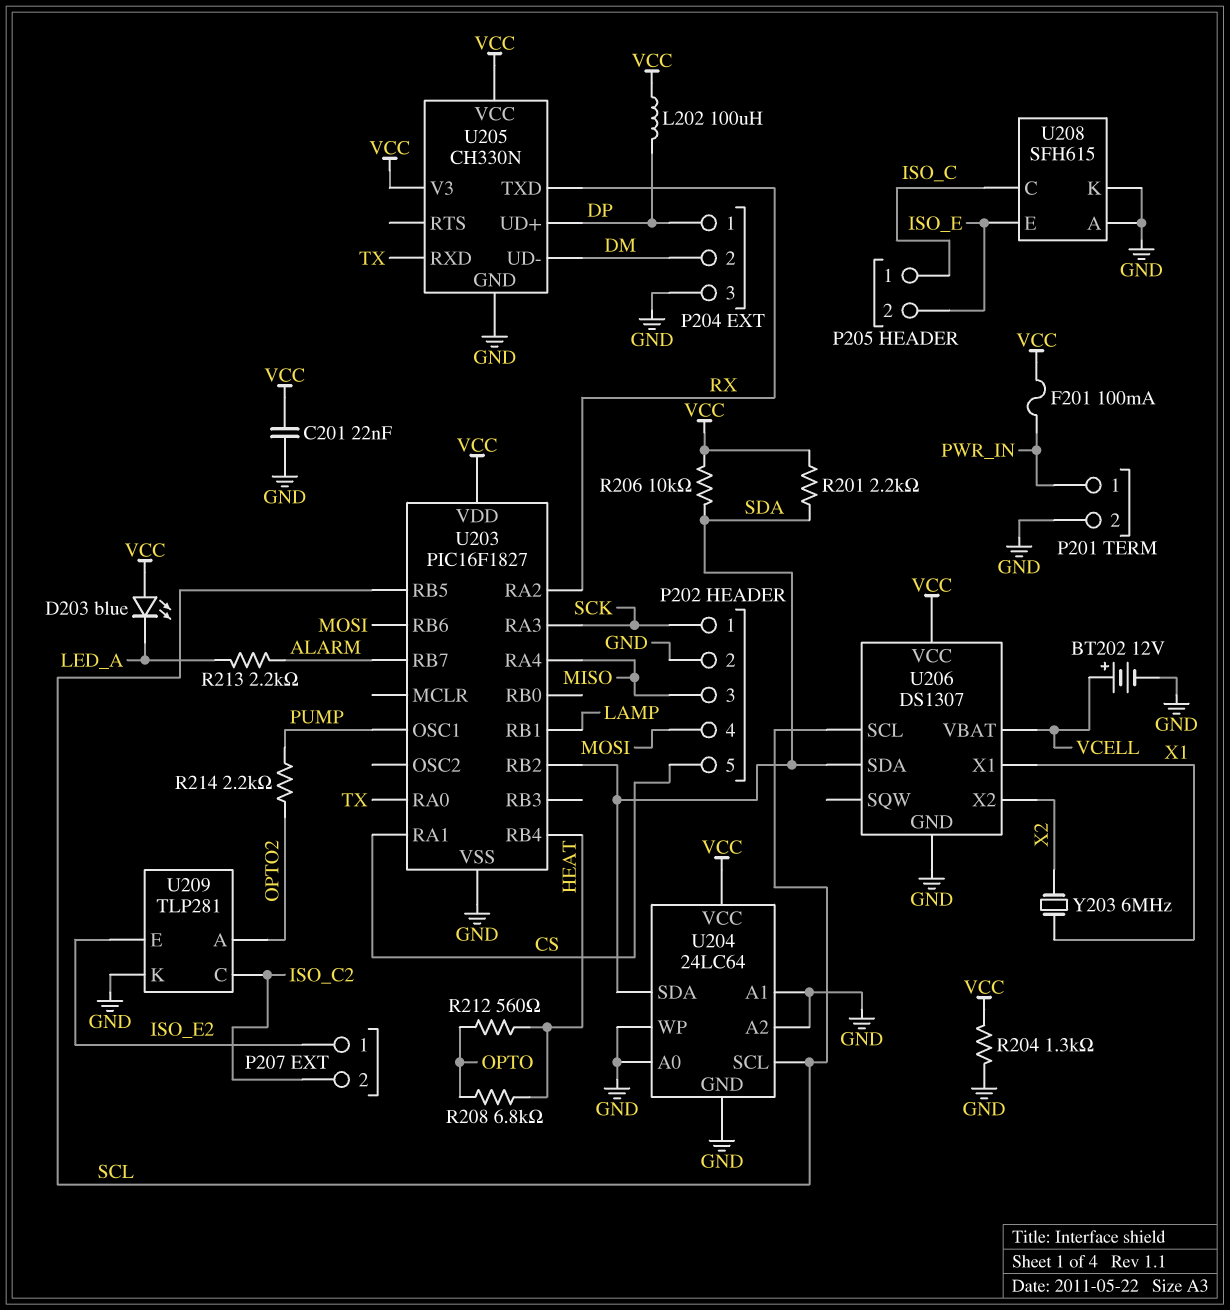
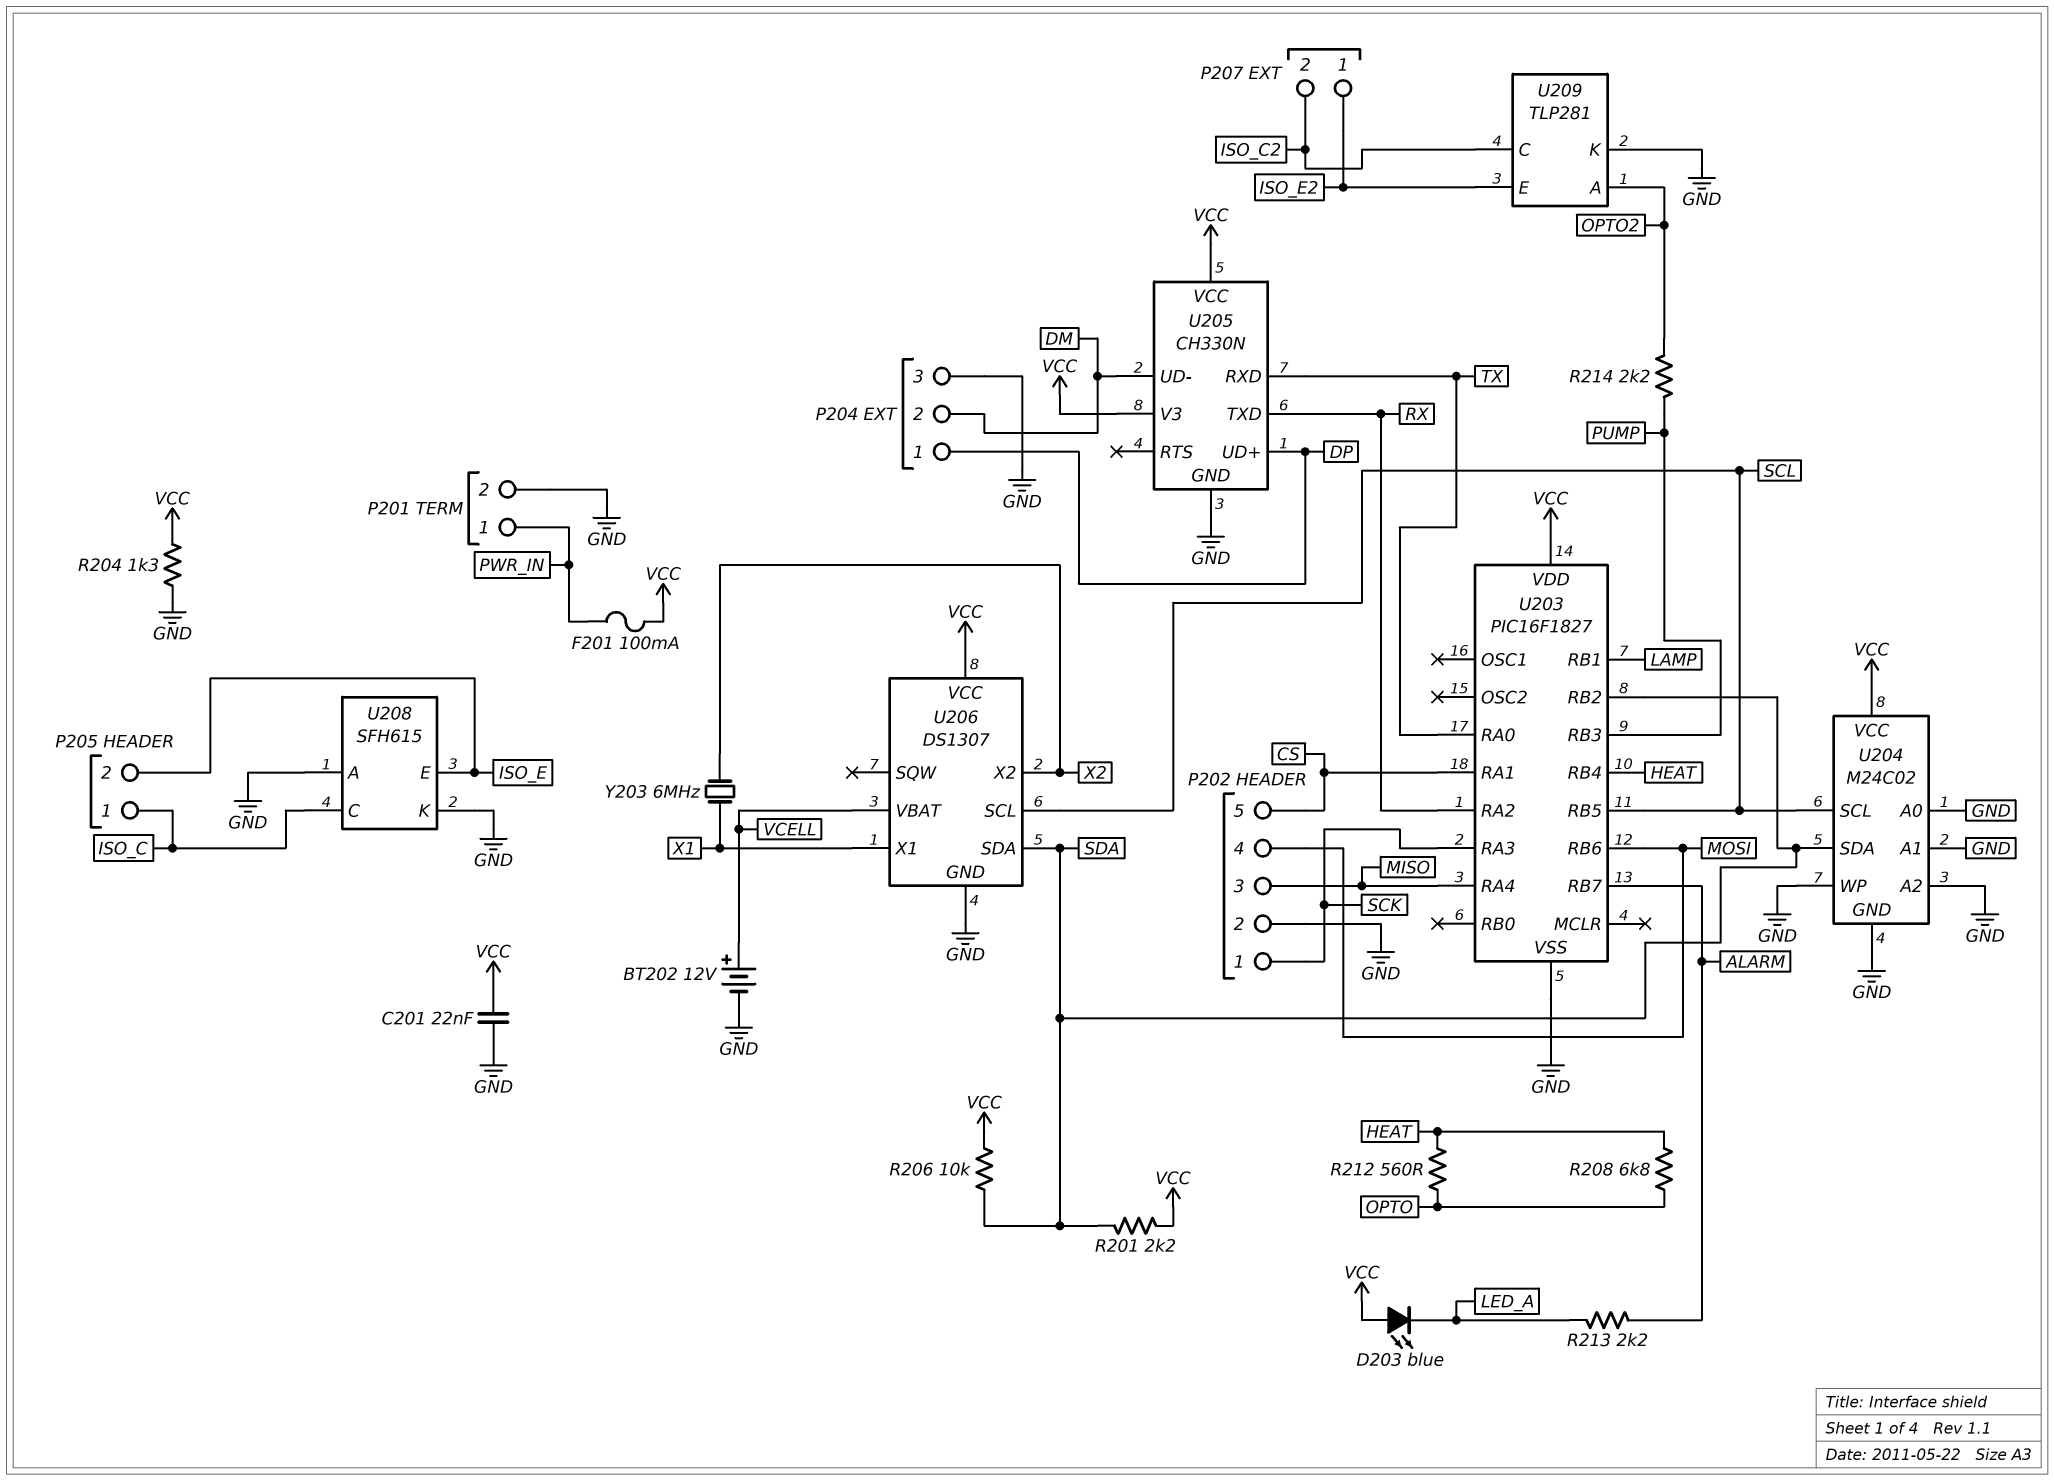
L202: 100uH (DP, VCC) -> none
U203 pin OSC1: PUMP -> none
U203 pin RB3: none -> PUMP
U204: 24LC64 -> M24C02

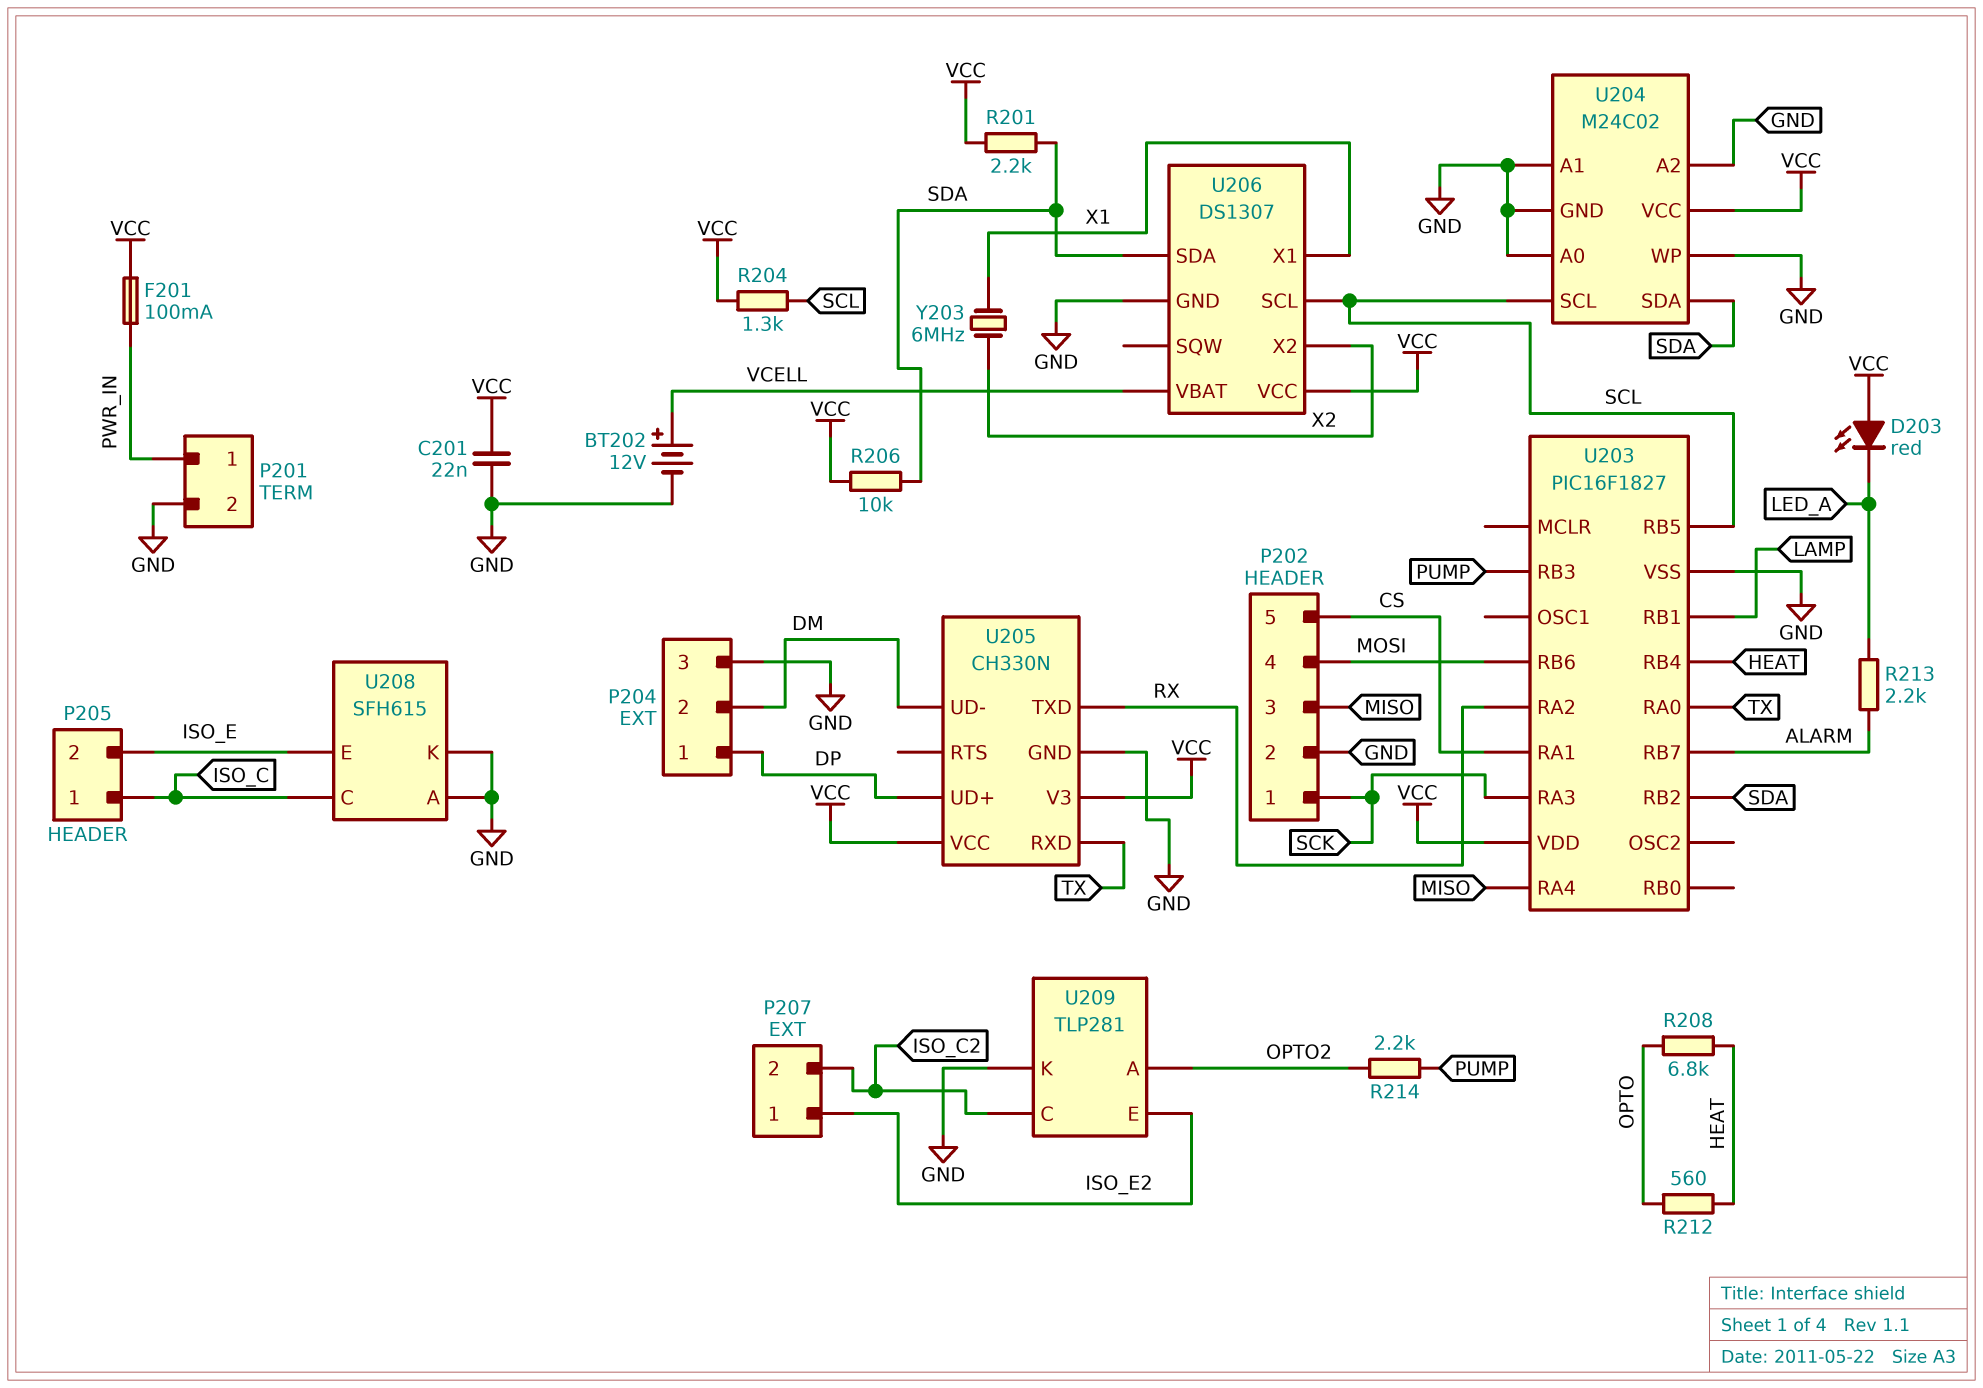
D203: LED blue (A VCC, K LED_A) -> LED red (A VCC, K LED_A)
R204: 1.3k (GND, VCC) -> 1.3k (SCL, VCC)

